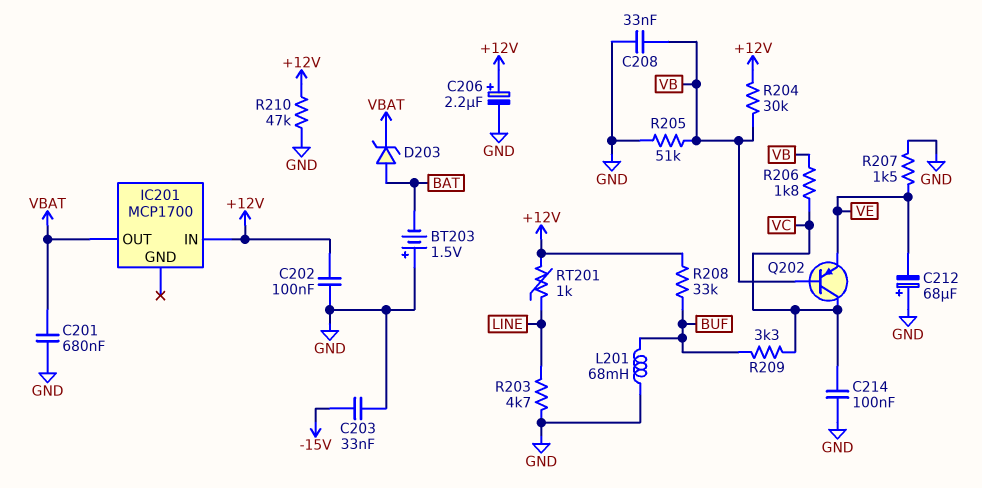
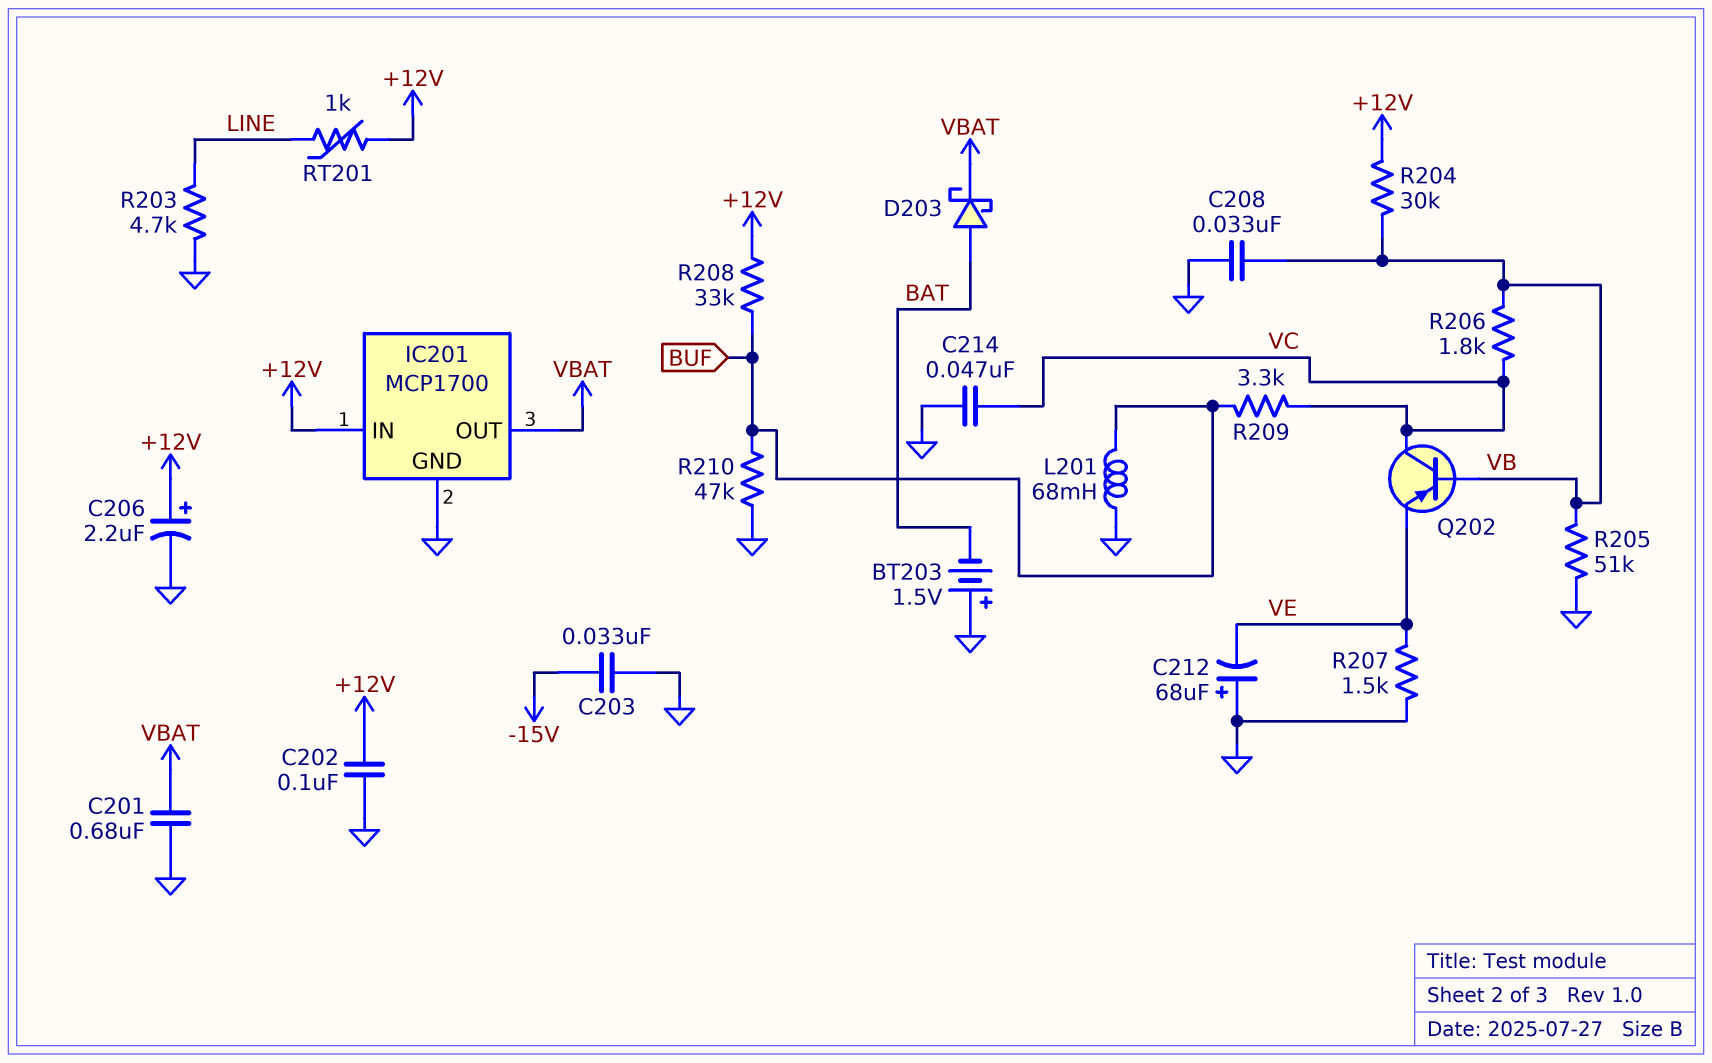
C214: 100nF (GND, VC) -> 47nF (GND, VC)
D203: zener (A BAT, K VBAT) -> schottky (A BAT, K VBAT)
IC201 pin GND: none -> GND
R210: 47k (+12V, GND) -> 47k (BUF, GND)

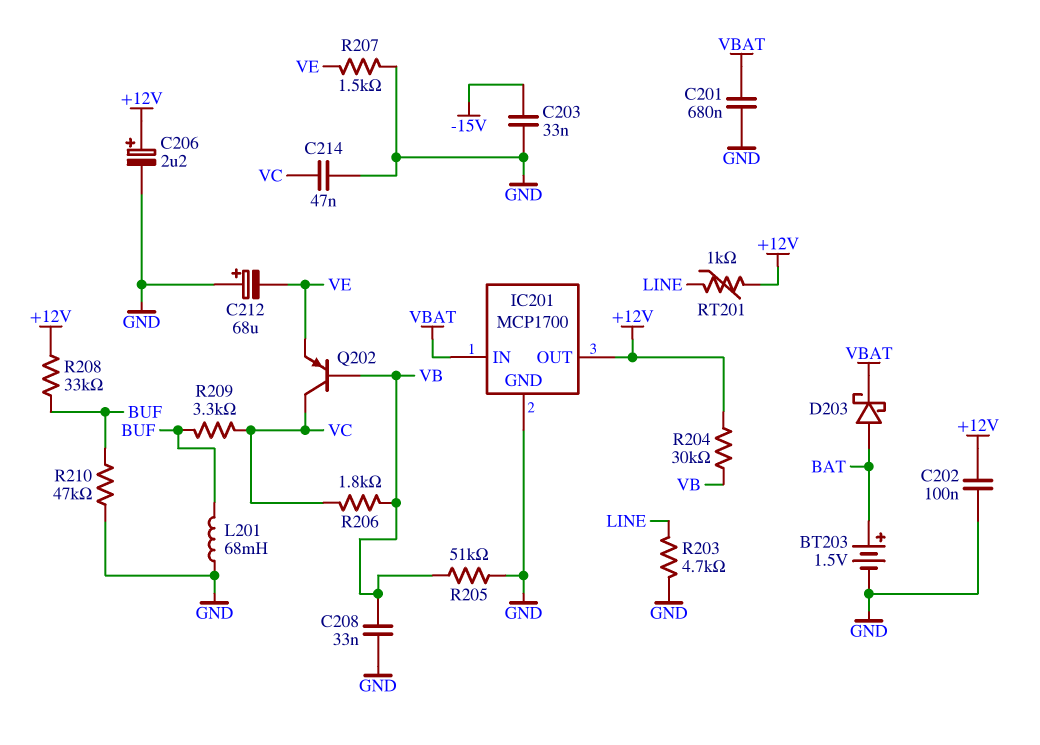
BT203: 1.5V (plus GND, minus BAT) -> 1.5V (plus BAT, minus GND)
IC201 pin IN: +12V -> VBAT
IC201 pin OUT: VBAT -> +12V

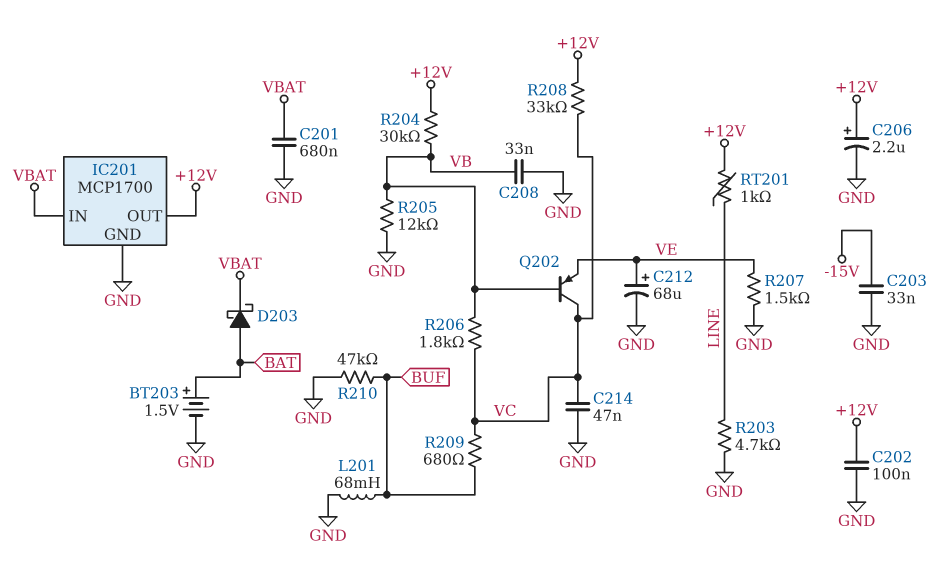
C212: 68uF (plus GND, minus VE) -> 68uF (plus VE, minus GND)
R205: 51k (GND, VB) -> 12k (GND, VB)
R208: 33k (+12V, BUF) -> 33k (+12V, VC)
R209: 3.3k (BUF, VC) -> 680 (BUF, VC)

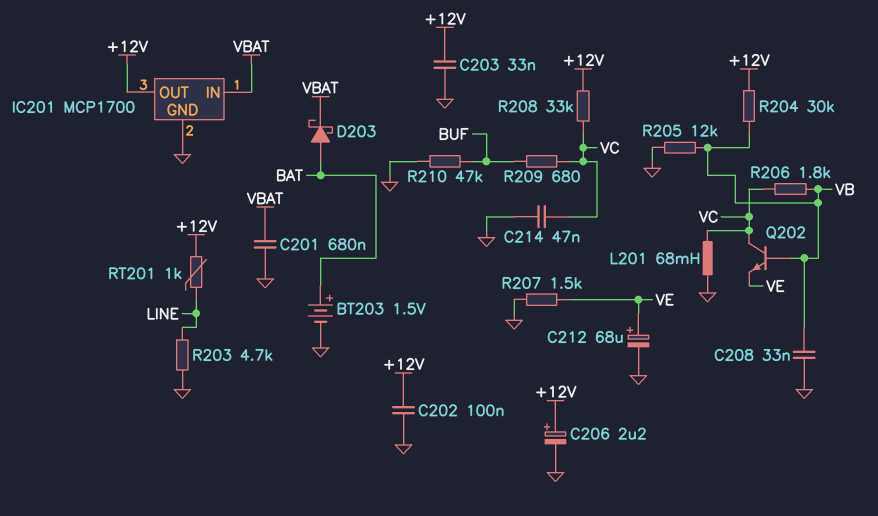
C203: 33nF (-15V, GND) -> 33nF (+12V, GND)
L201: 68mH (BUF, GND) -> 68mH (GND, VC)
Q202: PNP (B VB, C VC, E VE) -> NPN (B VB, C VC, E VE)

